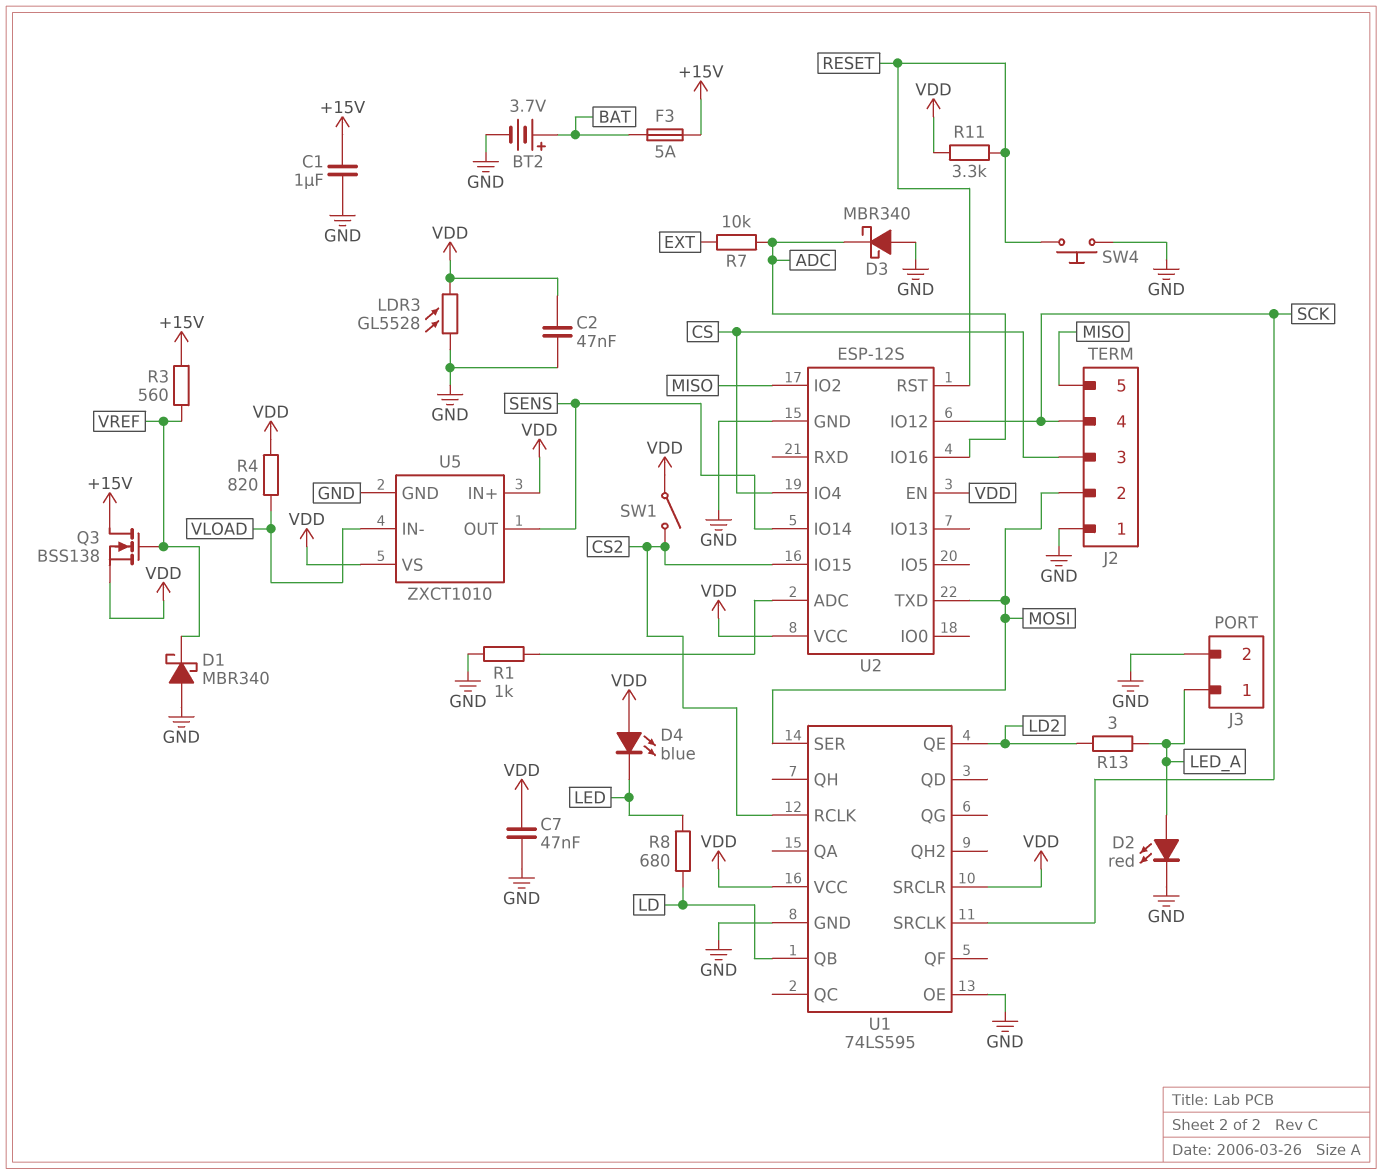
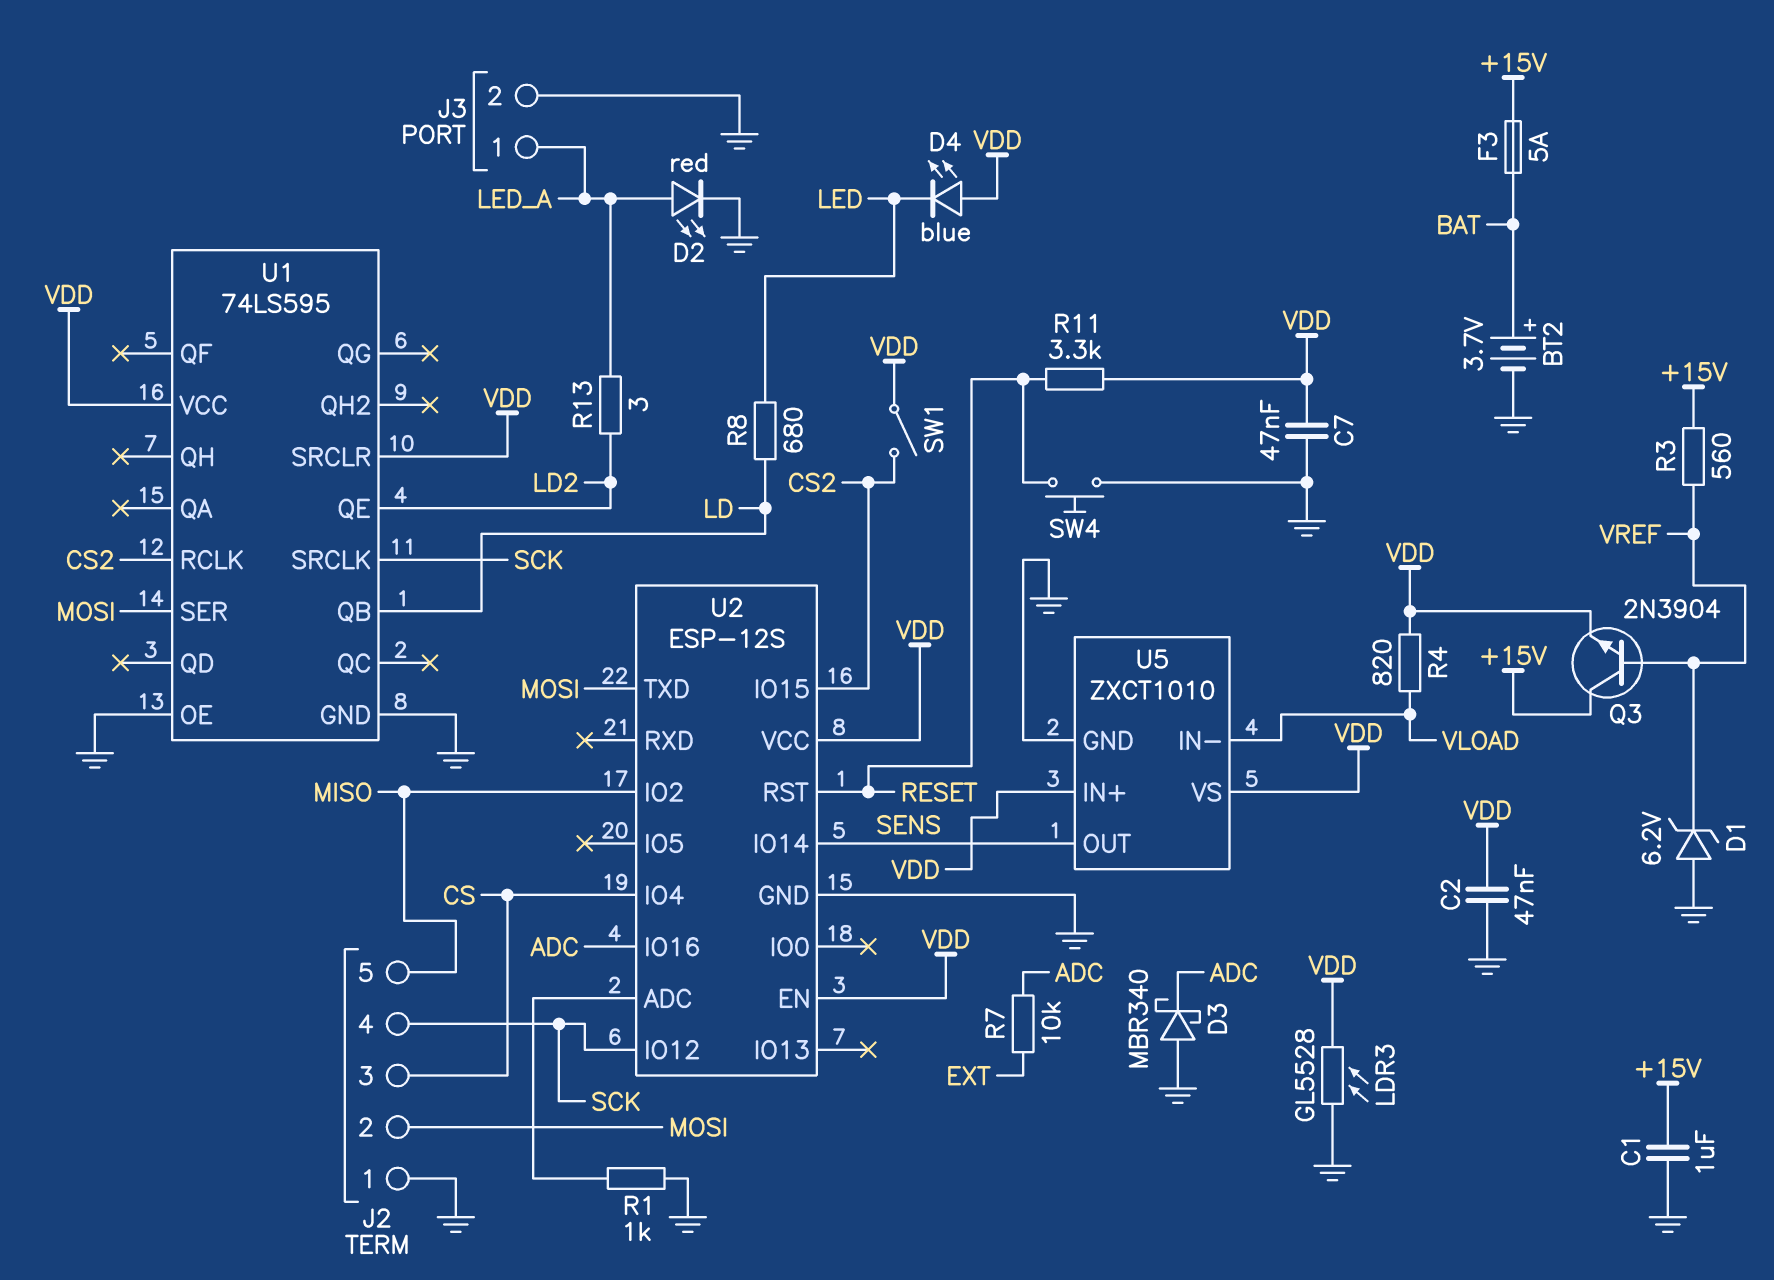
D1: schottky MBR340 (A GND, K VREF) -> zener 6.2V (A GND, K VREF)
Q3: NMOS BSS138 (G VREF, D +15V, S VDD) -> NPN 2N3904 (B VREF, C +15V, E VDD)

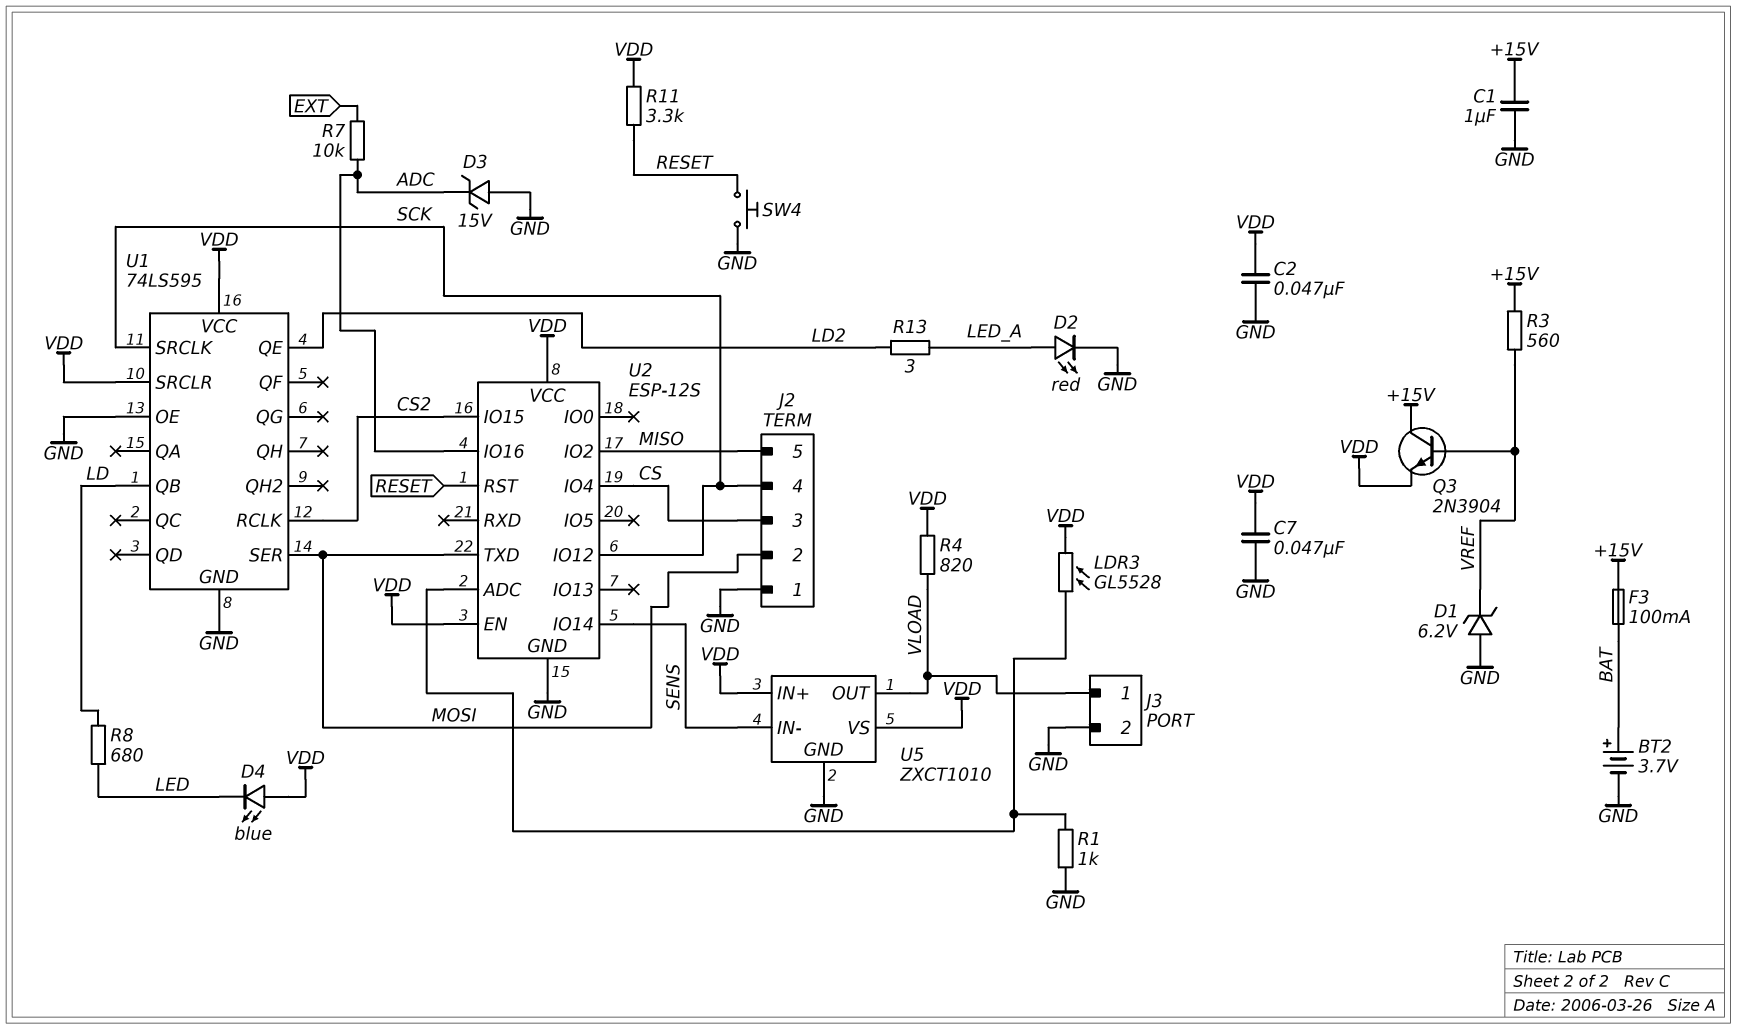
D3: schottky MBR340 (A GND, K ADC) -> zener 15V (A GND, K ADC)
F3: 5A (+15V, BAT) -> 100mA (+15V, BAT)
J3 pin 1: LED_A -> VLOAD
LDR3: GL5528 (GND, VDD) -> GL5528 (U2/ADC, VDD)
SW1: switch (CS2, VDD) -> none
U5 pin IN-: VLOAD -> SENS
U5 pin OUT: SENS -> VLOAD

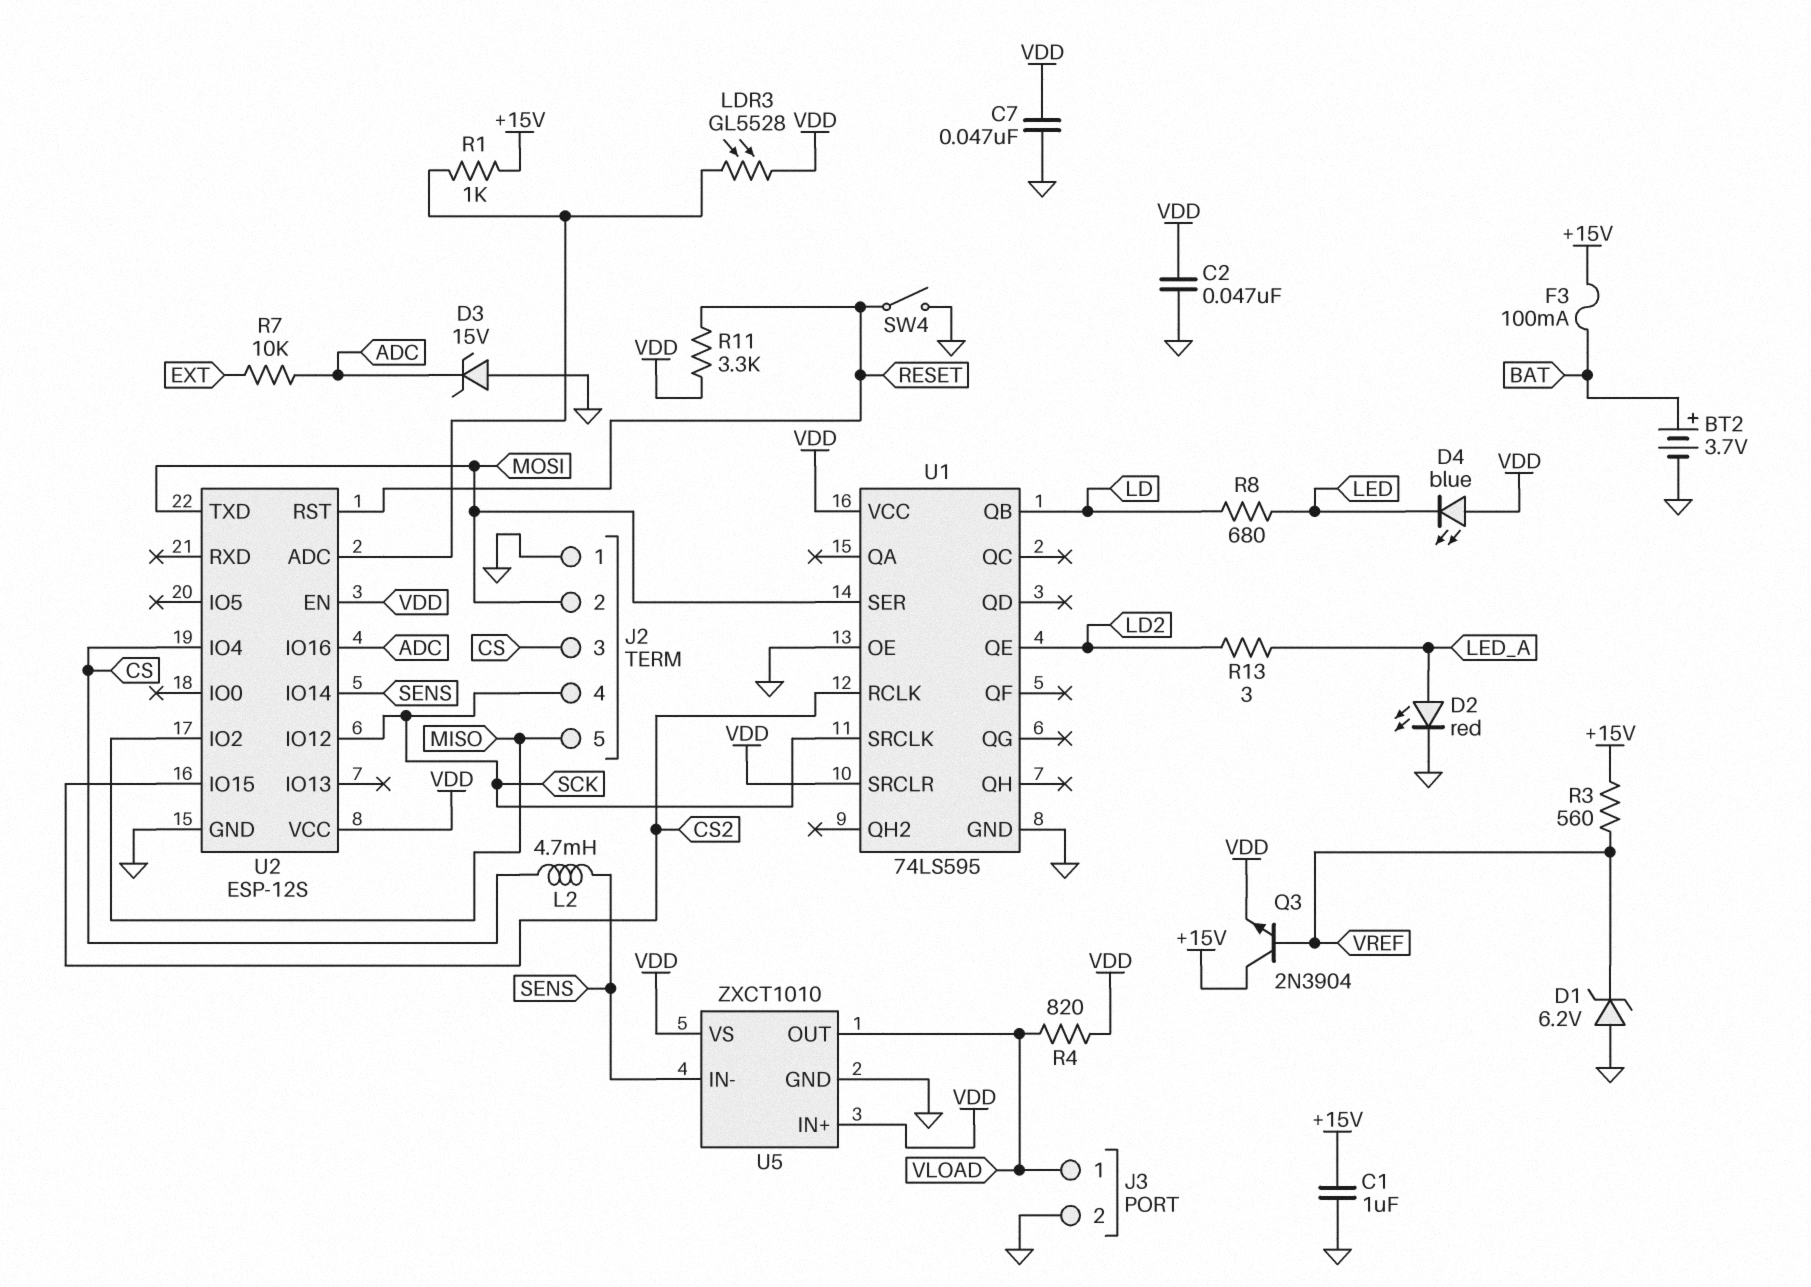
L2: none -> 4.7mH (CS, SENS)
R1: 1k (GND, U2/ADC) -> 1k (+15V, U2/ADC)
SW4: button (GND, RESET) -> switch (GND, RESET)

